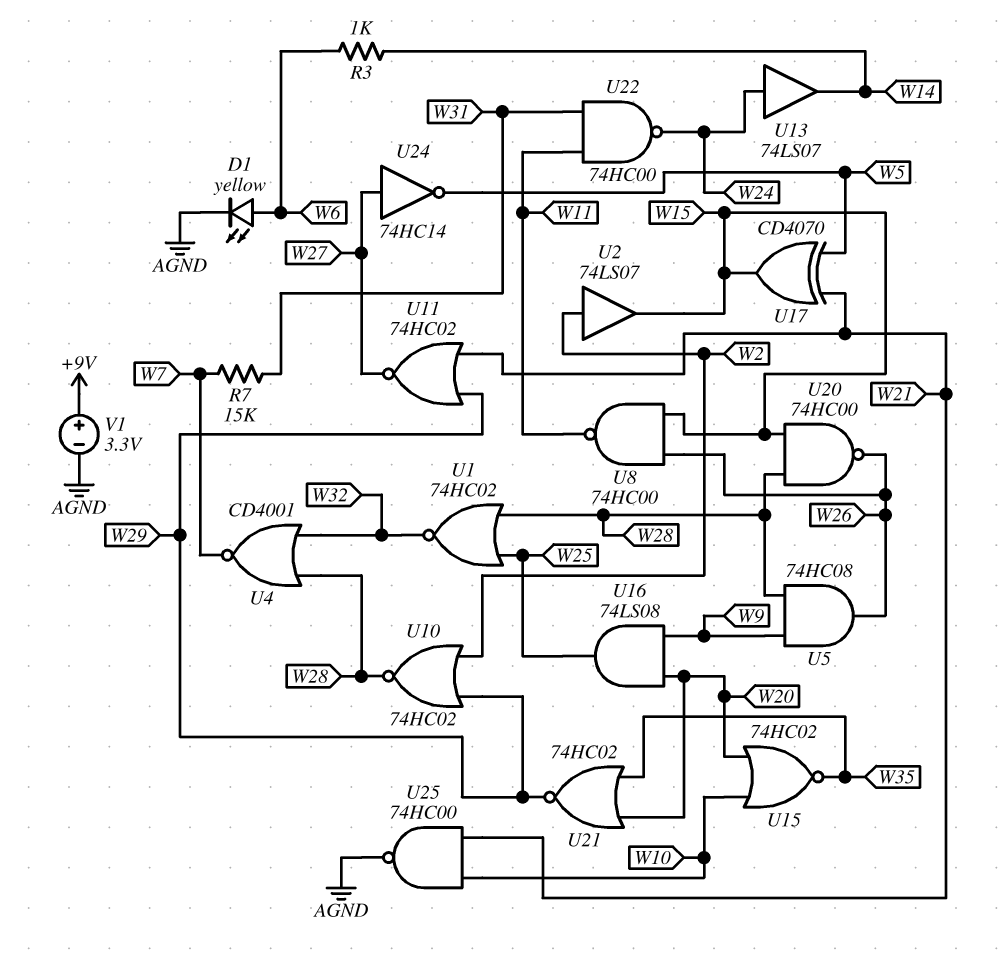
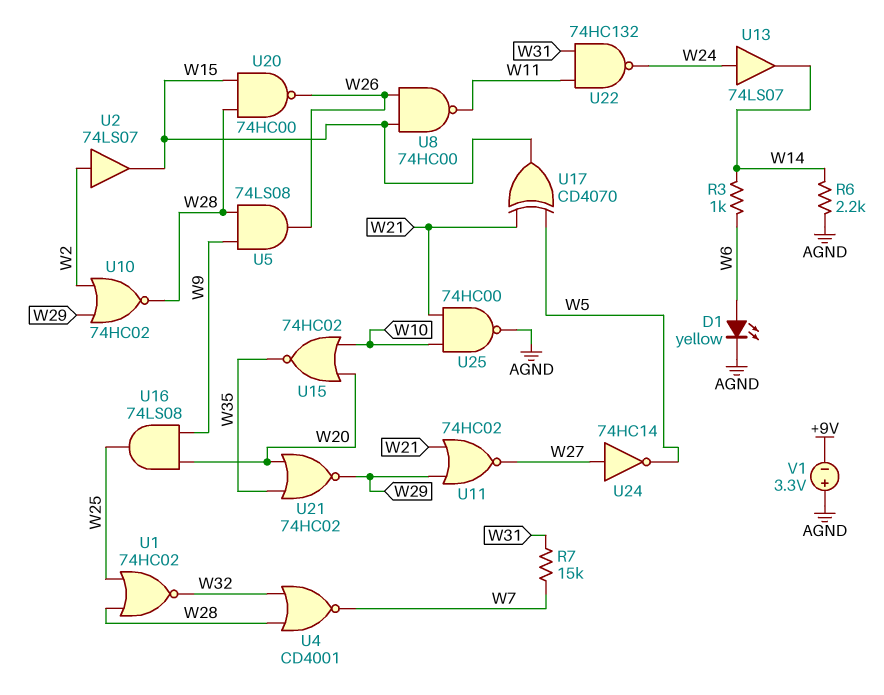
R6: none -> 2.2k (AGND, W14)
U5: AND 74HC08 (in W9, in W28, out W26) -> AND 74LS08 (in W9, in W28, out W26)
U22: NAND 74HC00 (in W11, in W31, out W24) -> NAND 74HC132 (in W11, in W31, out W24)
V1: 3.3V (plus +9V, minus AGND) -> 3.3V (plus AGND, minus +9V)

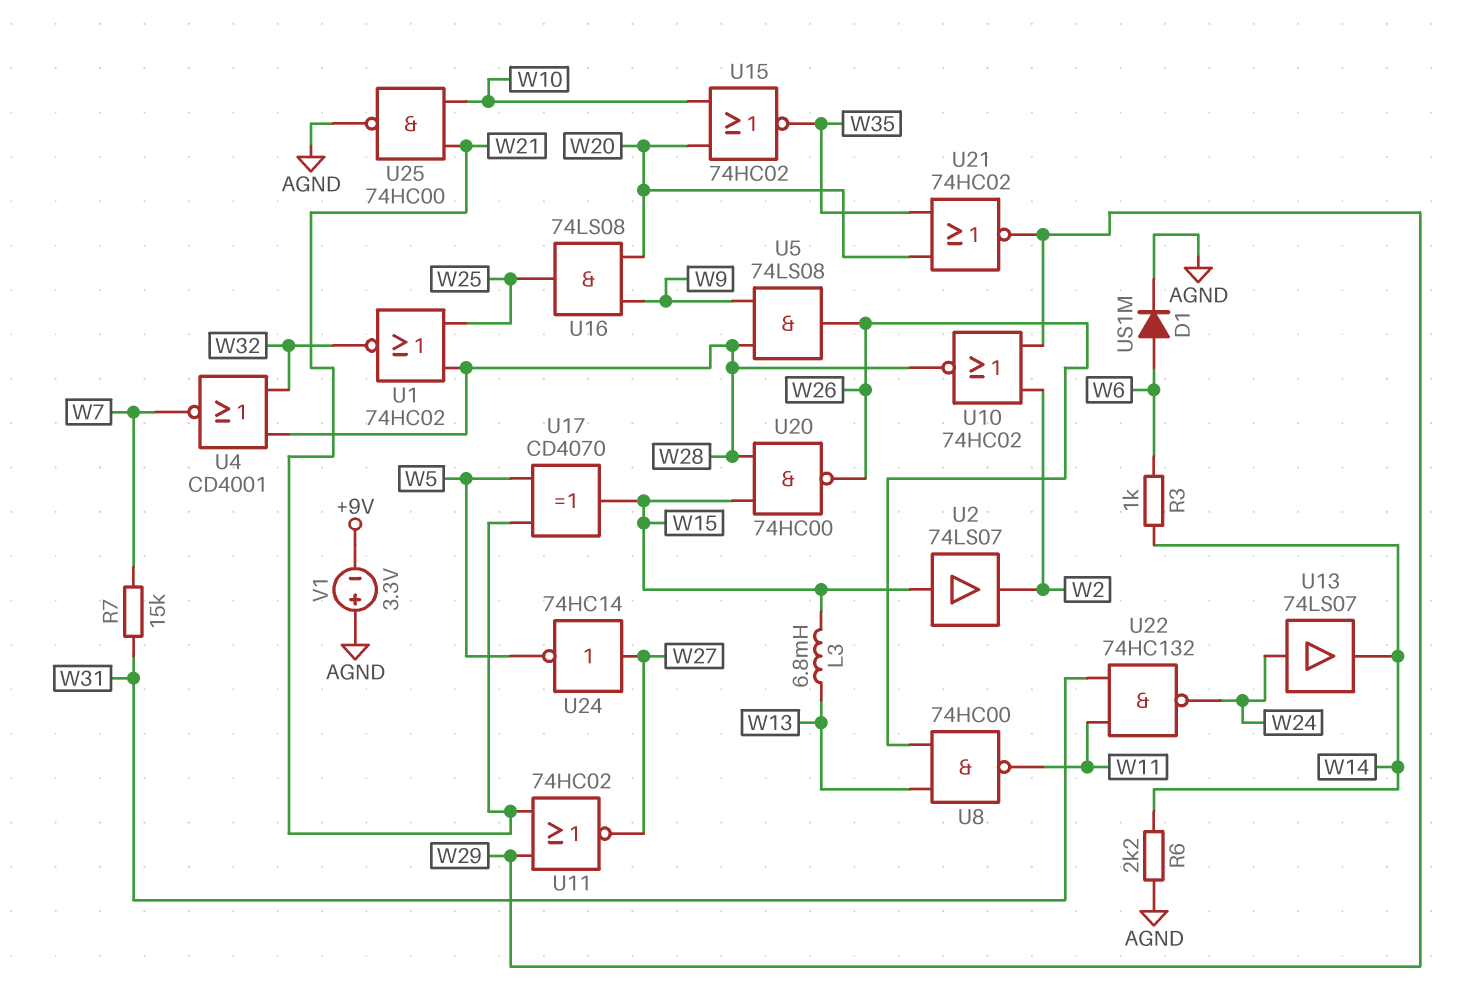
D1: LED yellow (A W6, K AGND) -> diode US1M (A W6, K AGND)
L3: none -> 6.8mH (W13, W15)
U2: buffer 74LS07 (in W2, out W15) -> buffer 74LS07 (in W15, out W2)
U8: NAND 74HC00 (in W15, in W26, out W11) -> NAND 74HC00 (in W13, in W26, out W11)

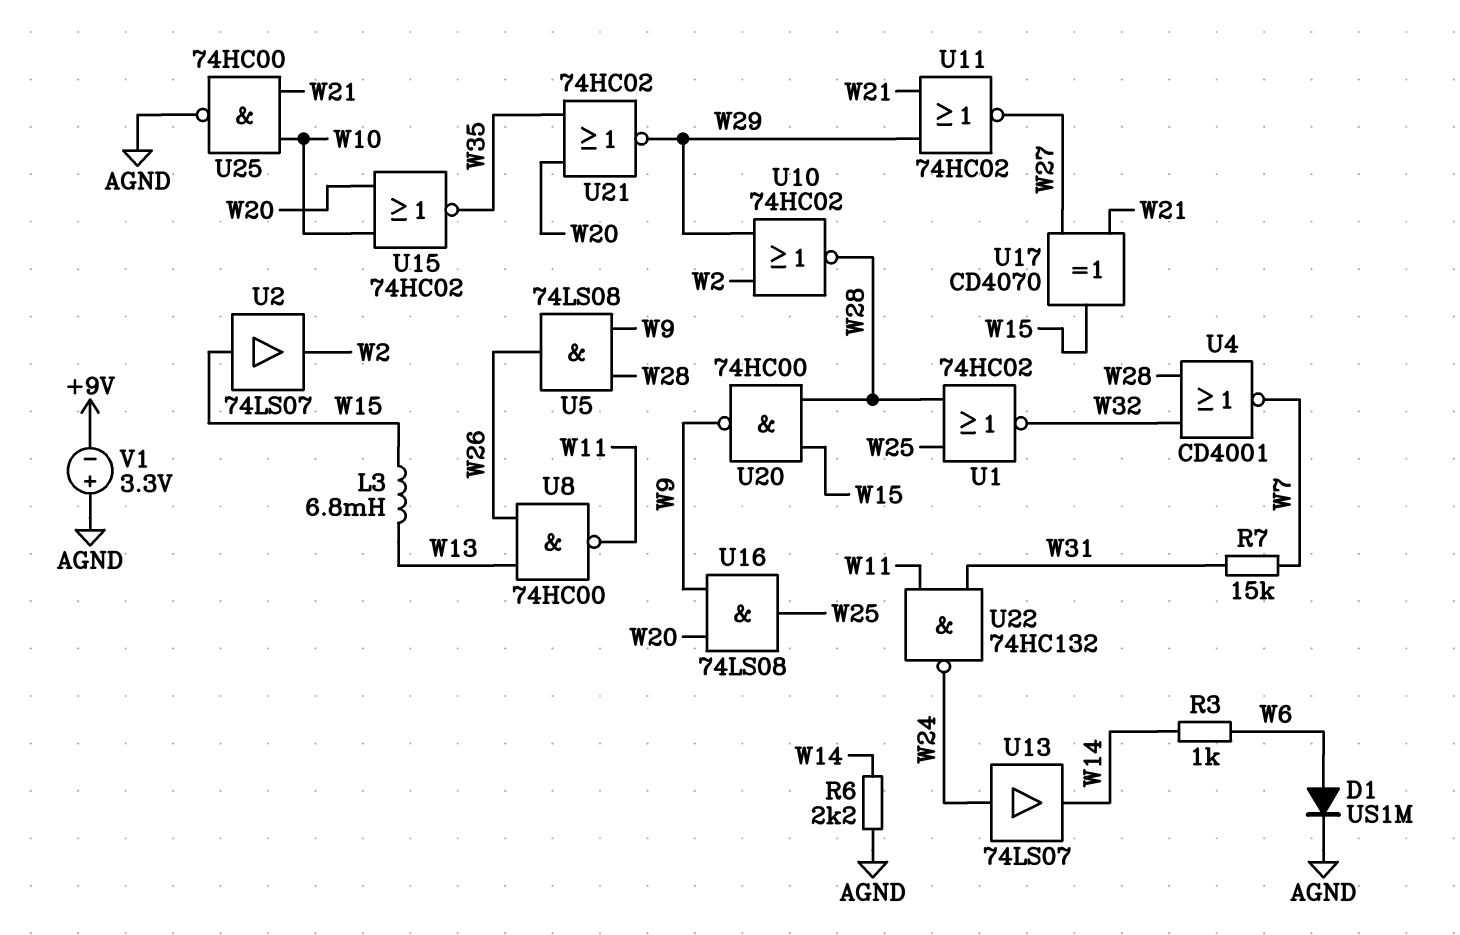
U17: XOR CD4070 (in W5, in W21, out W15) -> XOR CD4070 (in W21, in W27, out W15)
U20: NAND 74HC00 (in W15, in W28, out W26) -> NAND 74HC00 (in W15, in W28, out W9)
U24: NOT 74HC14 (in W27, out W5) -> none

